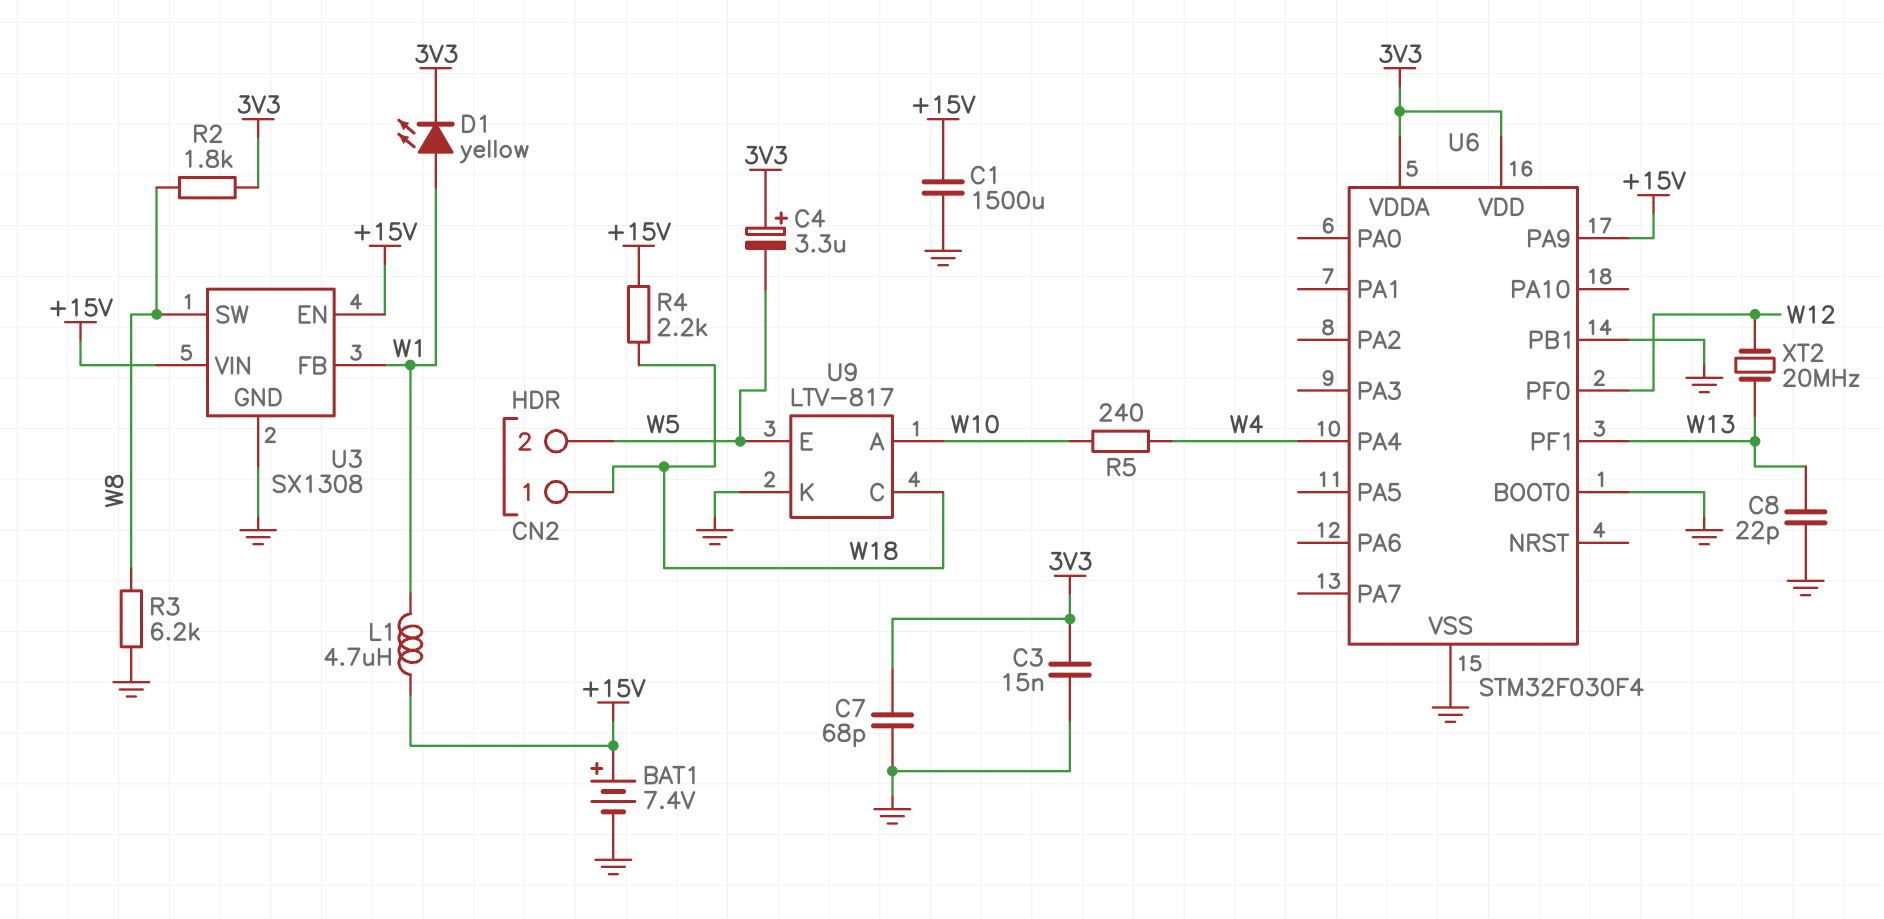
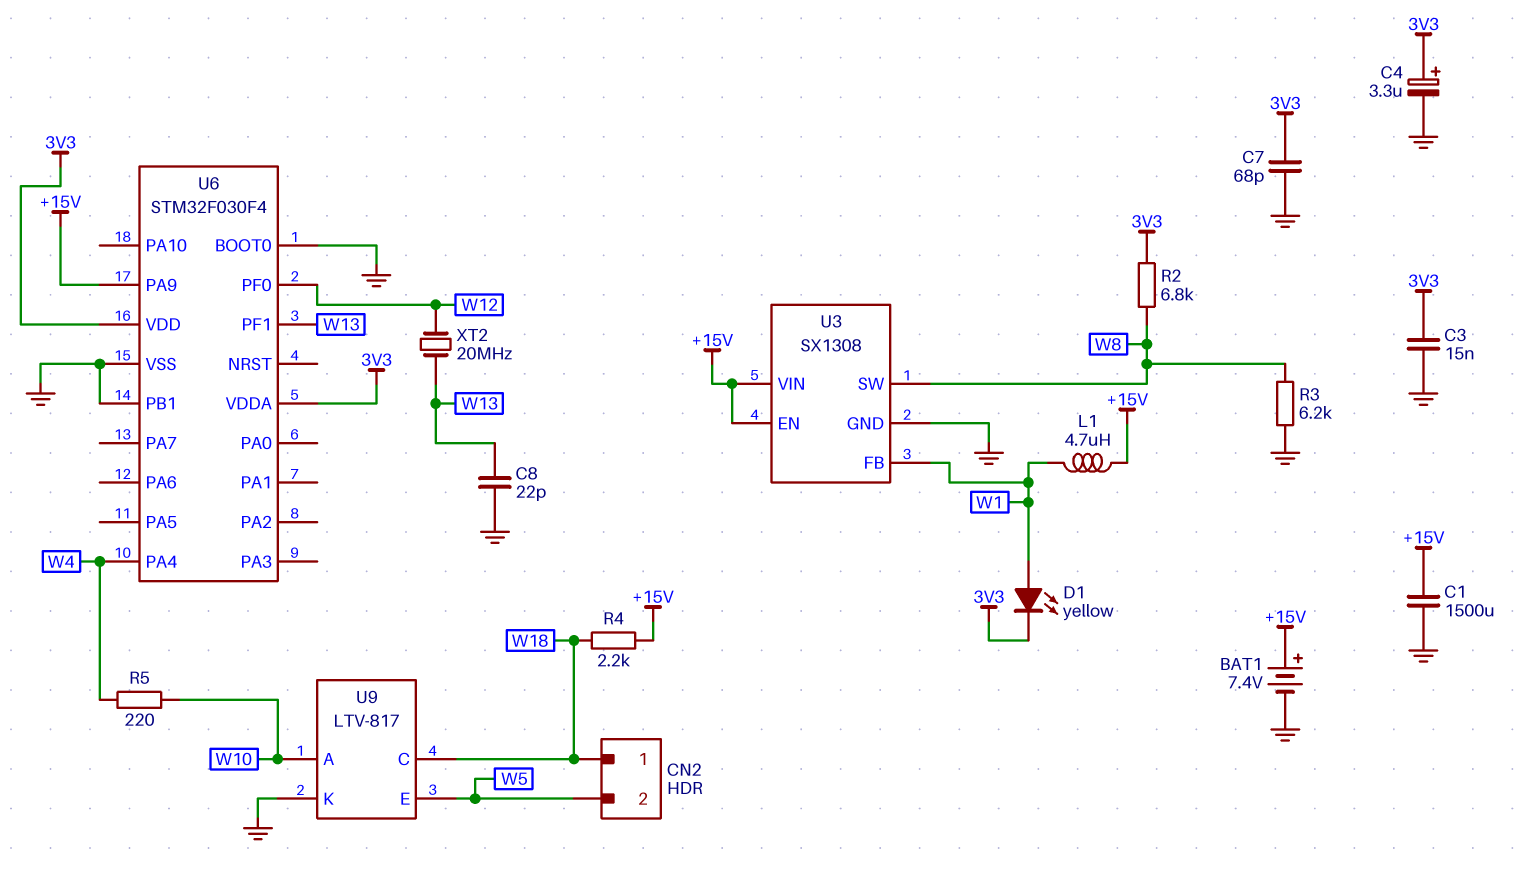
C4: 3.3uF (plus 3V3, minus W5) -> 3.3uF (plus 3V3, minus GND)
R2: 1.8k (3V3, W8) -> 6.8k (3V3, W8)
R5: 240 (W4, W10) -> 220 (W4, W10)

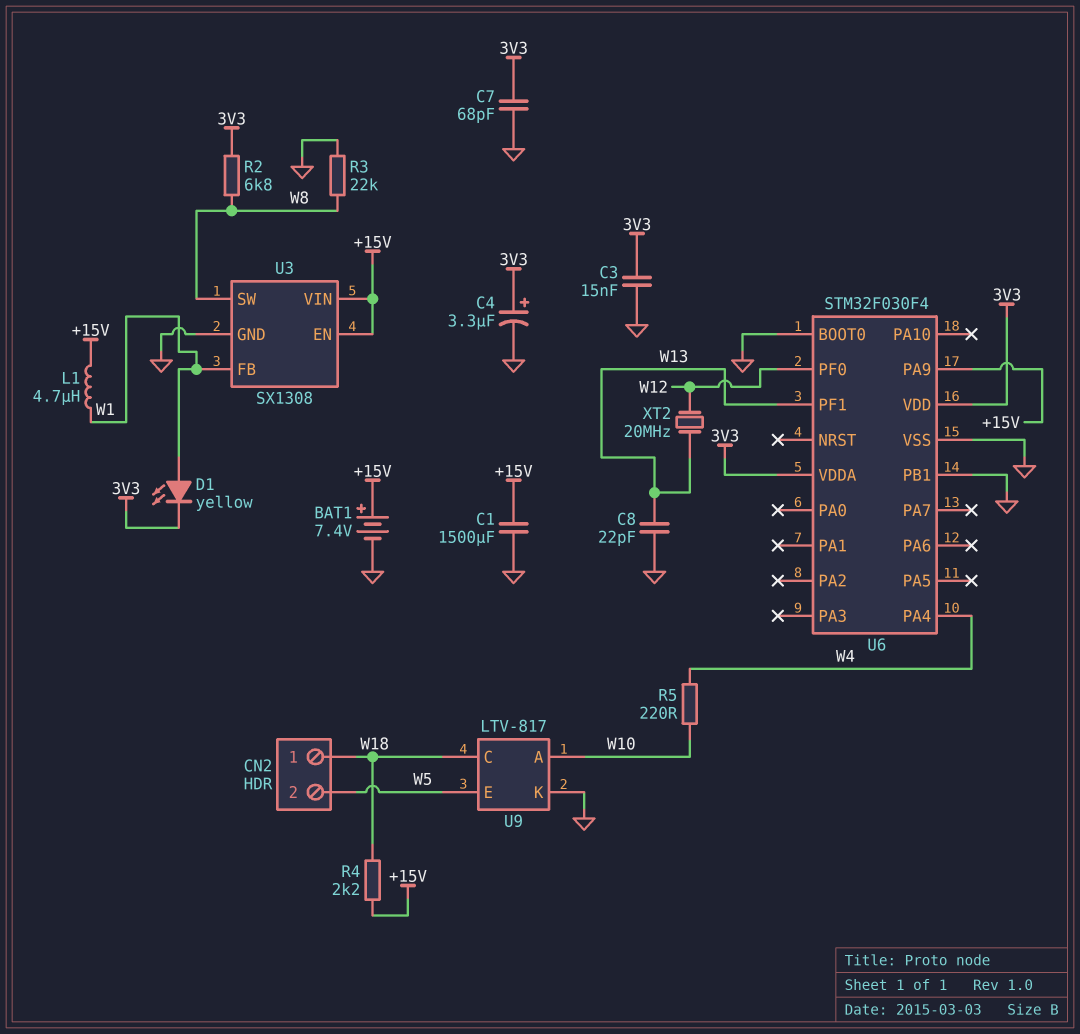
R3: 6.2k (GND, W8) -> 22k (GND, W8)

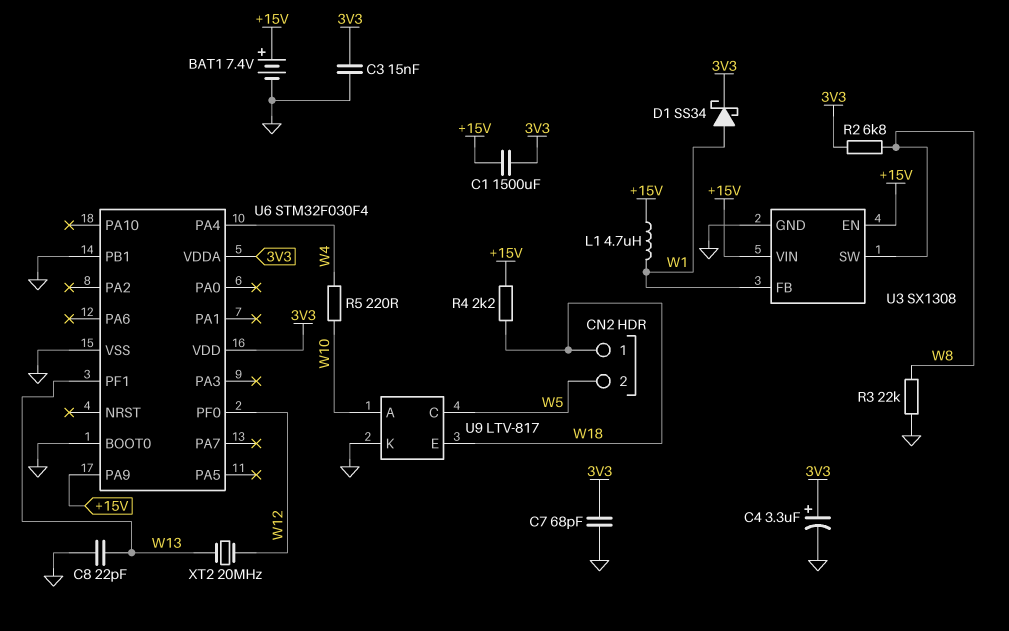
C1: 1500uF (+15V, GND) -> 1500uF (+15V, 3V3)
D1: LED yellow (A W1, K 3V3) -> schottky SS34 (A W1, K 3V3)
U9 pin C: W18 -> W5
U9 pin E: W5 -> W18

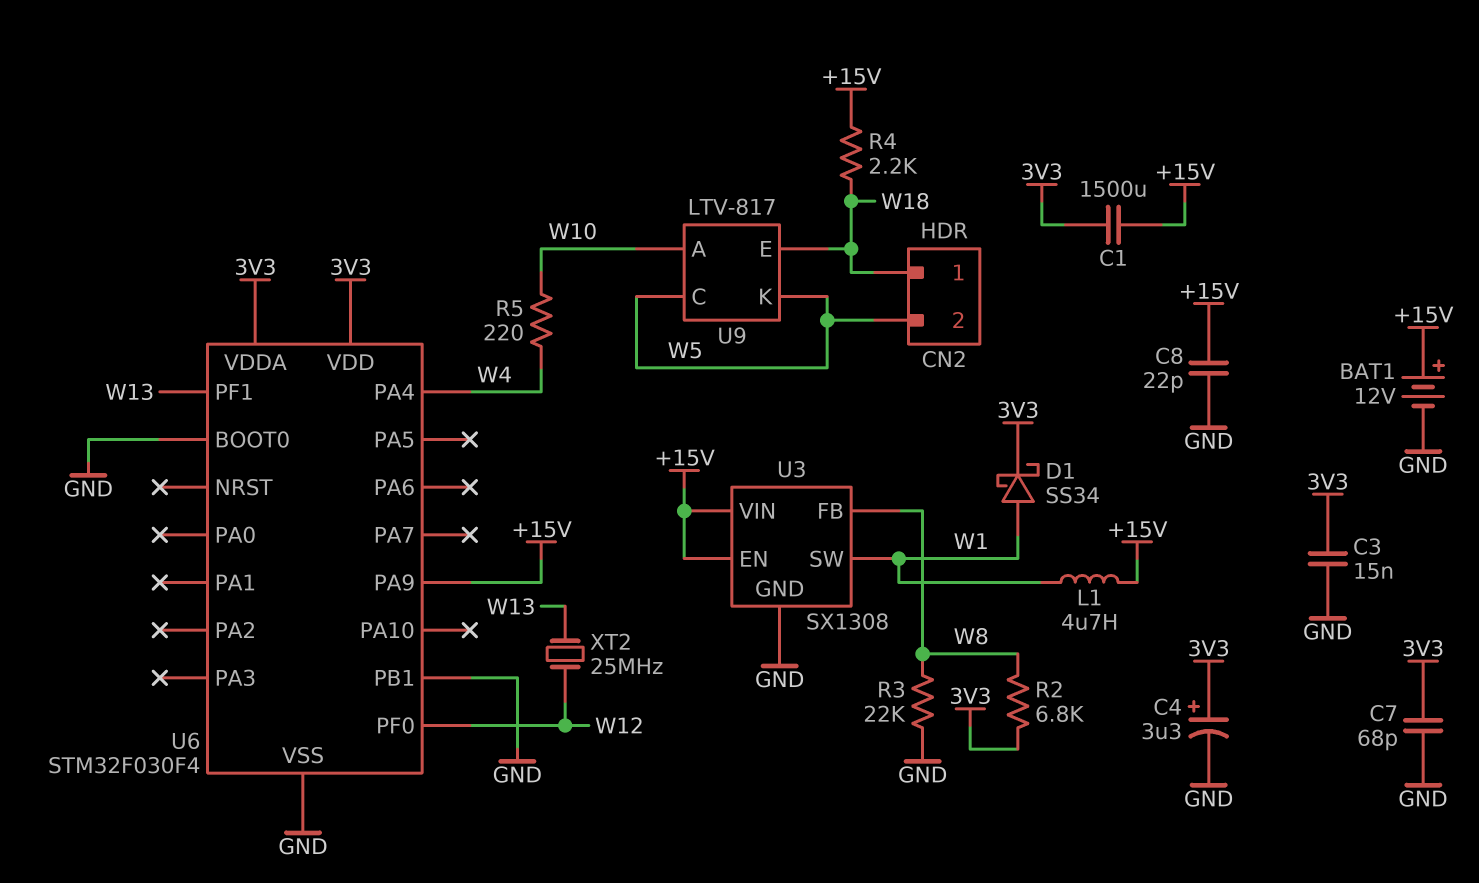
BAT1: 7.4V (plus +15V, minus GND) -> 12V (plus +15V, minus GND)
C8: 22pF (GND, W13) -> 22pF (+15V, GND)
U3 pin FB: W1 -> W8
U3 pin SW: W8 -> W1
U9 pin K: GND -> W5
XT2: 20MHz (W12, W13) -> 25MHz (W12, W13)

